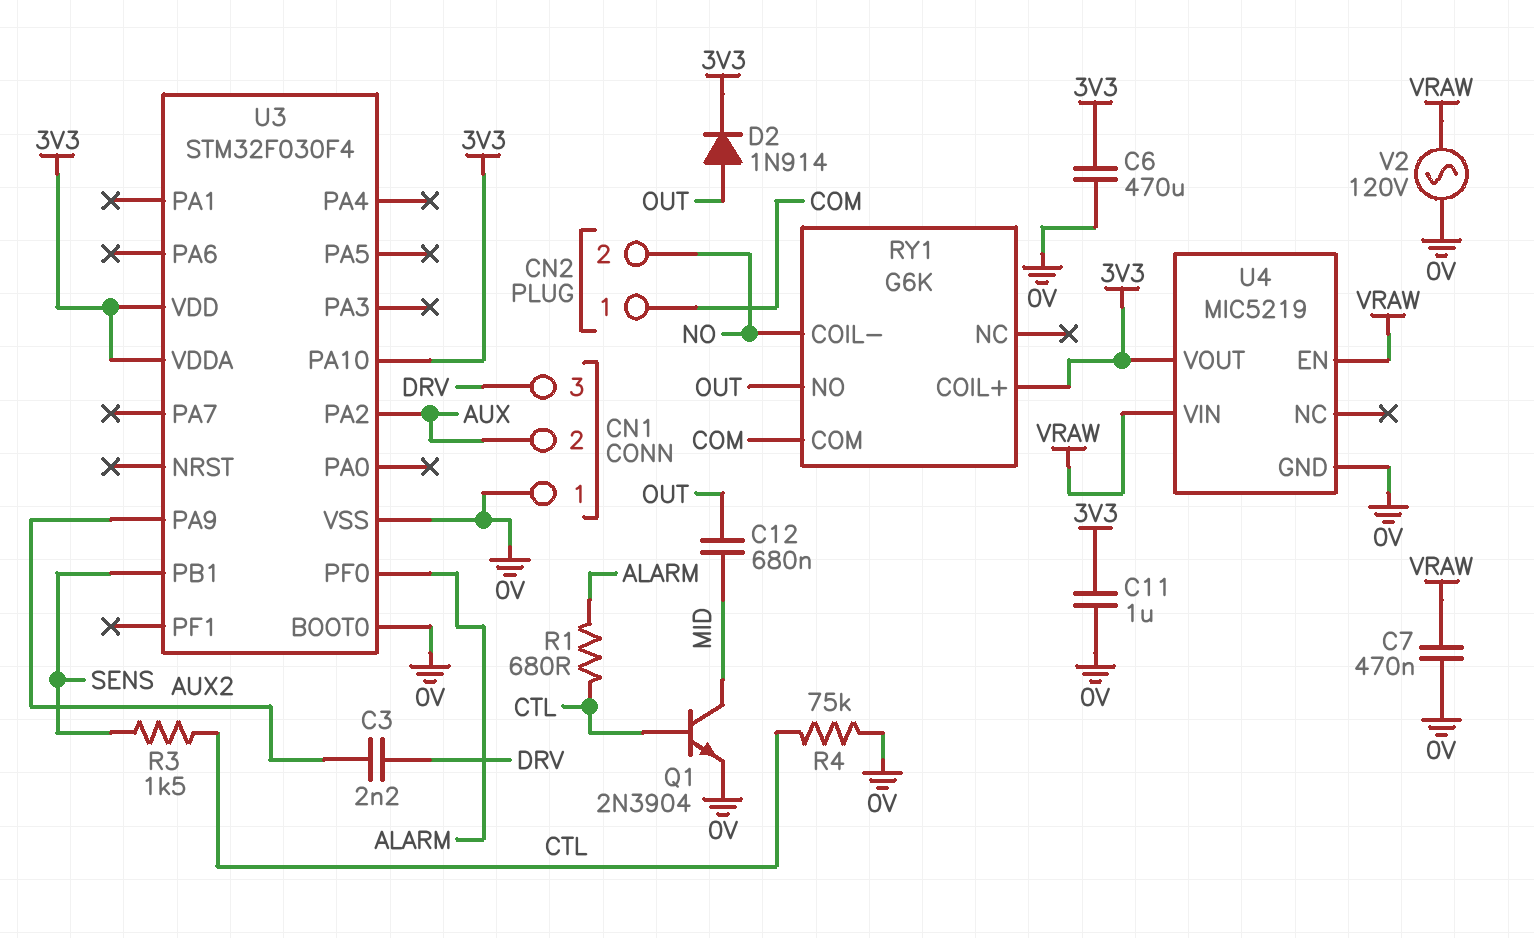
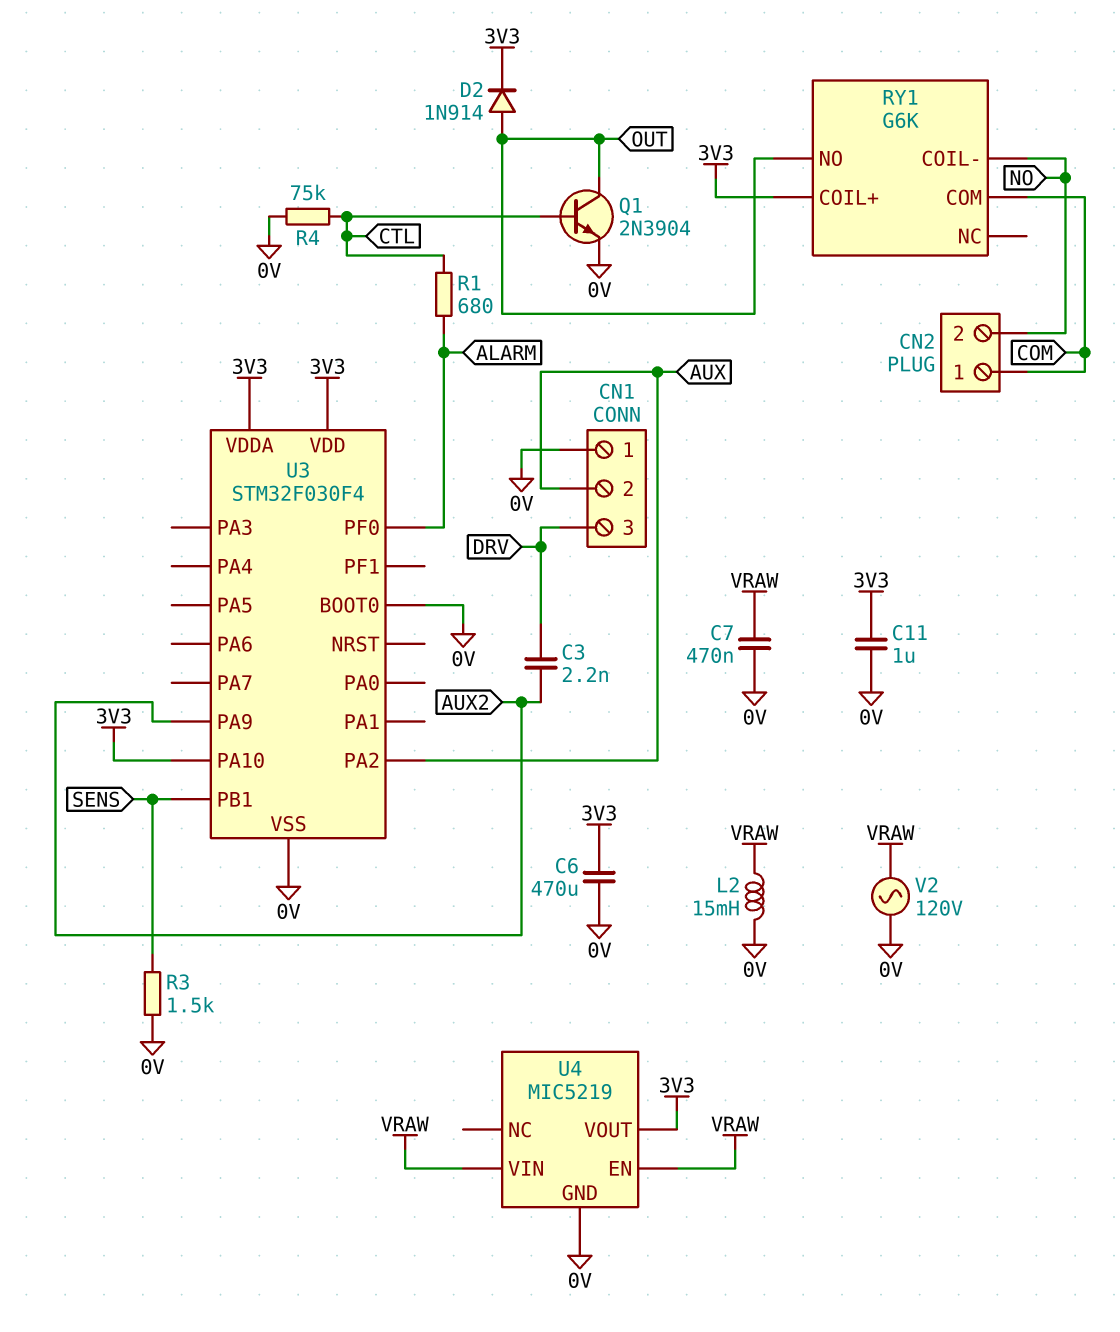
C12: 680nF (MID, OUT) -> none
L2: none -> 15mH (0V, VRAW)
Q1: NPN 2N3904 (B CTL, C MID, E 0V) -> NPN 2N3904 (B CTL, C OUT, E 0V)
R3: 1.5k (CTL, SENS) -> 1.5k (0V, SENS)

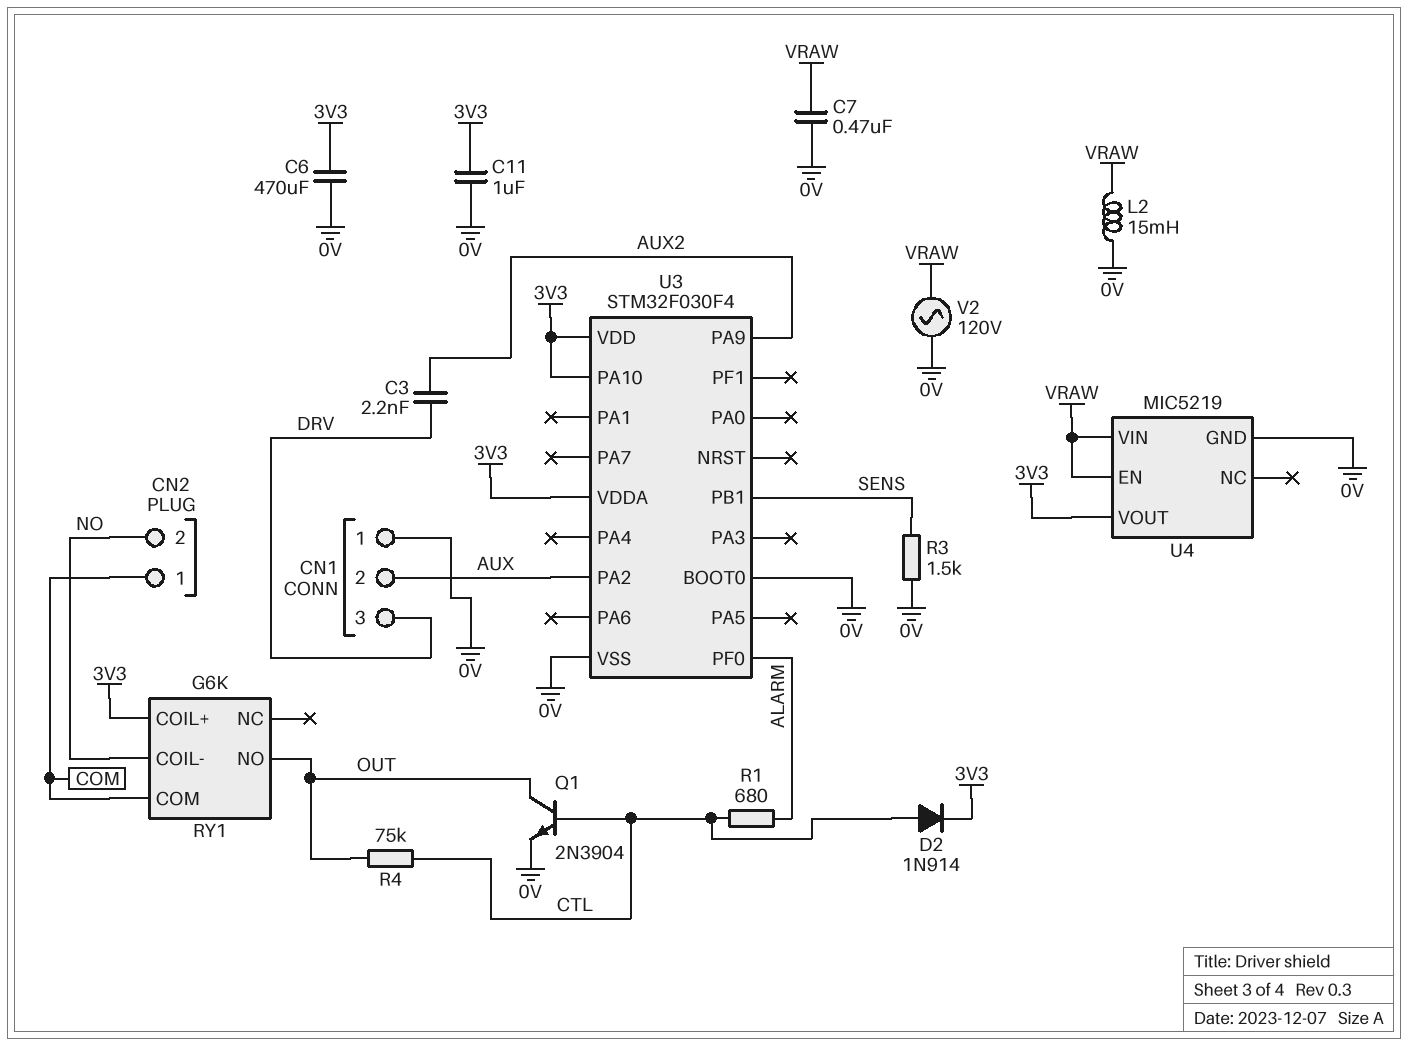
D2: diode 1N914 (A OUT, K 3V3) -> diode 1N914 (A CTL, K 3V3)
R4: 75k (0V, CTL) -> 75k (CTL, OUT)

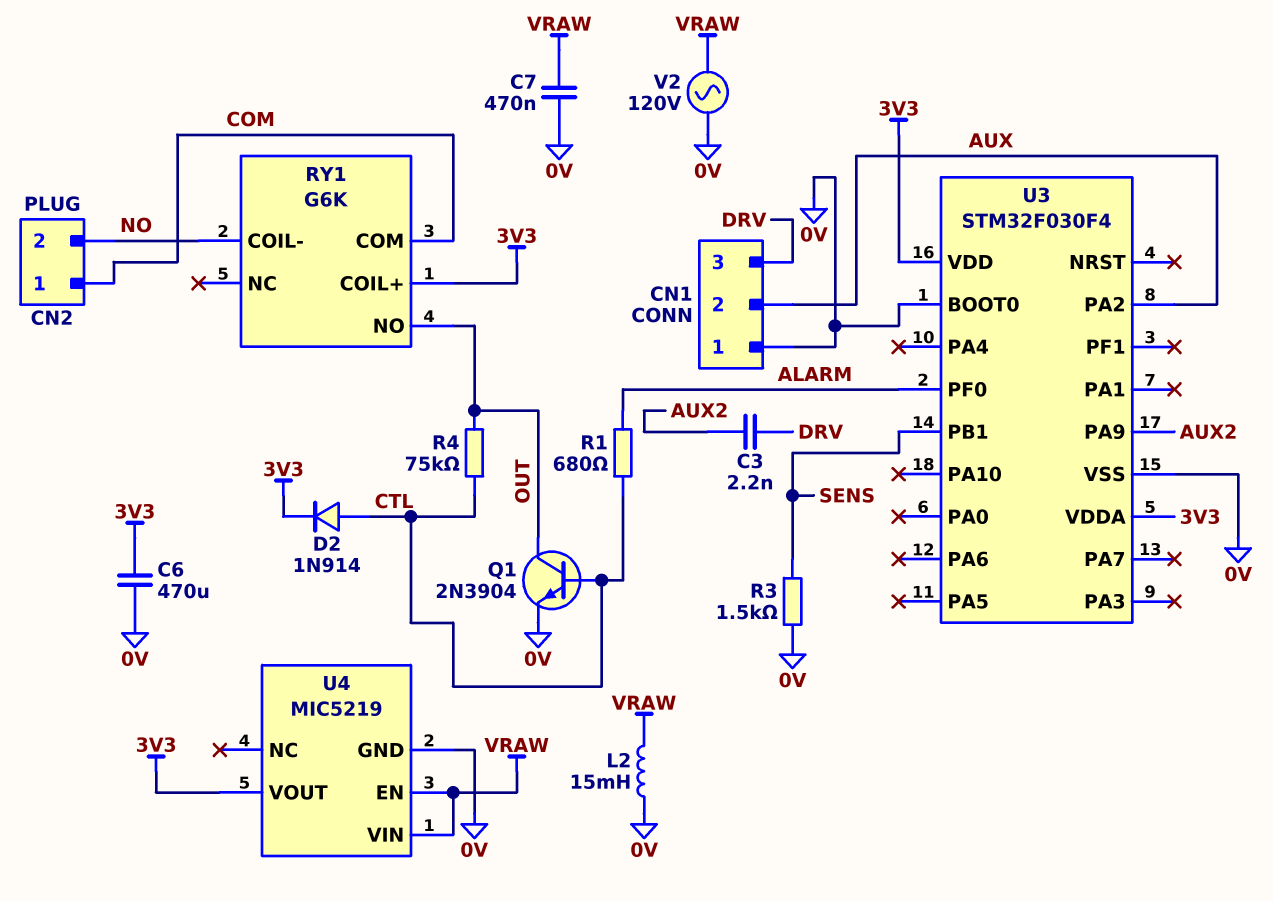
C11: 1uF (0V, 3V3) -> none
U3 pin PA10: 3V3 -> none

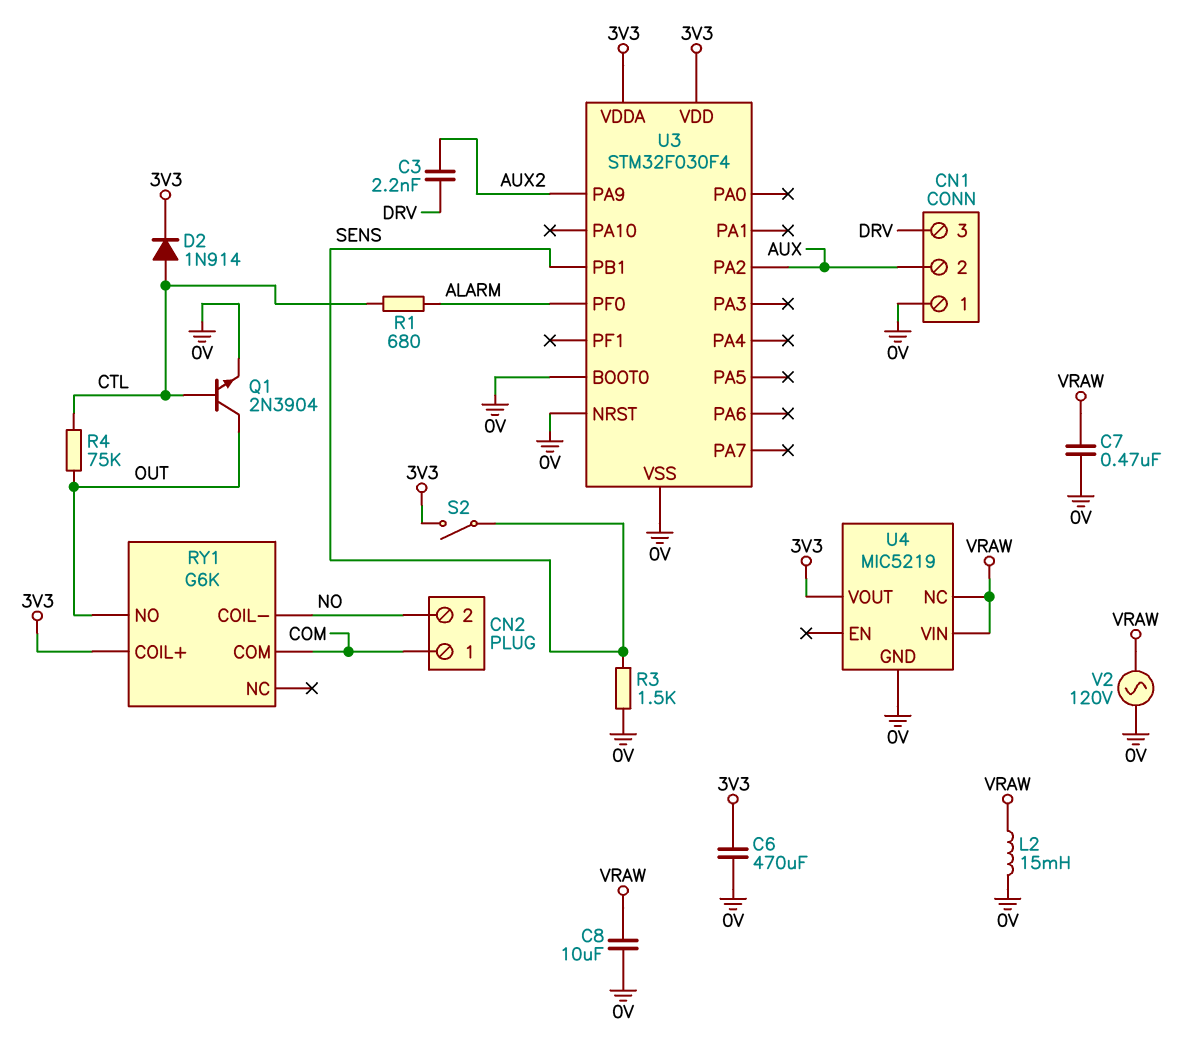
C8: none -> 10uF (0V, VRAW)
S2: none -> switch (3V3, SENS)
U3 pin NRST: none -> 0V
U4 pin EN: VRAW -> none
U4 pin NC: none -> VRAW

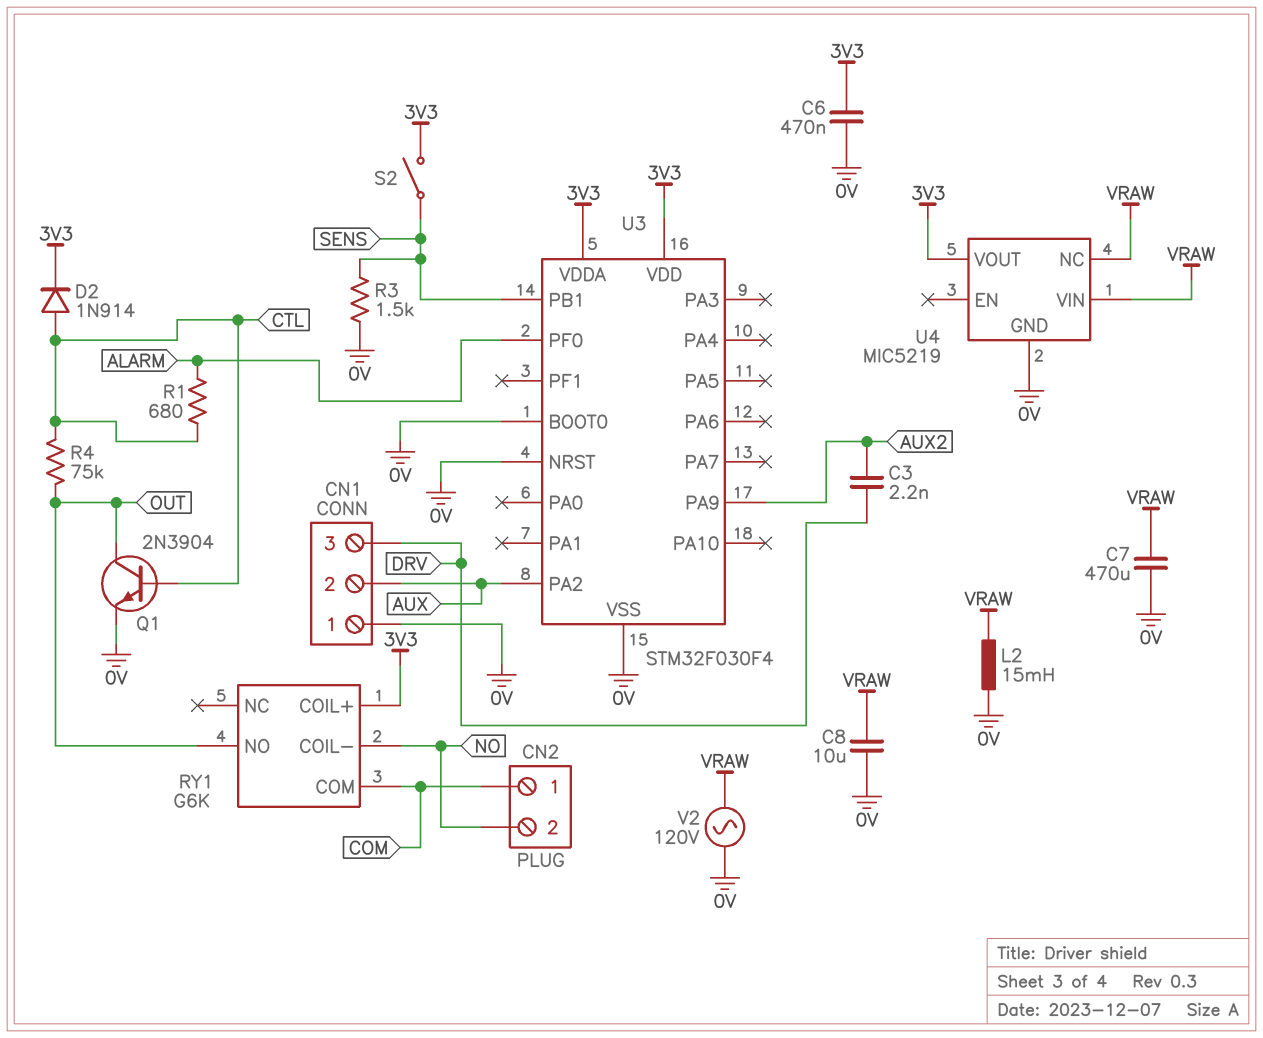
C6: 470uF (0V, 3V3) -> 470nF (0V, 3V3)
C7: 470nF (0V, VRAW) -> 470uF (0V, VRAW)

